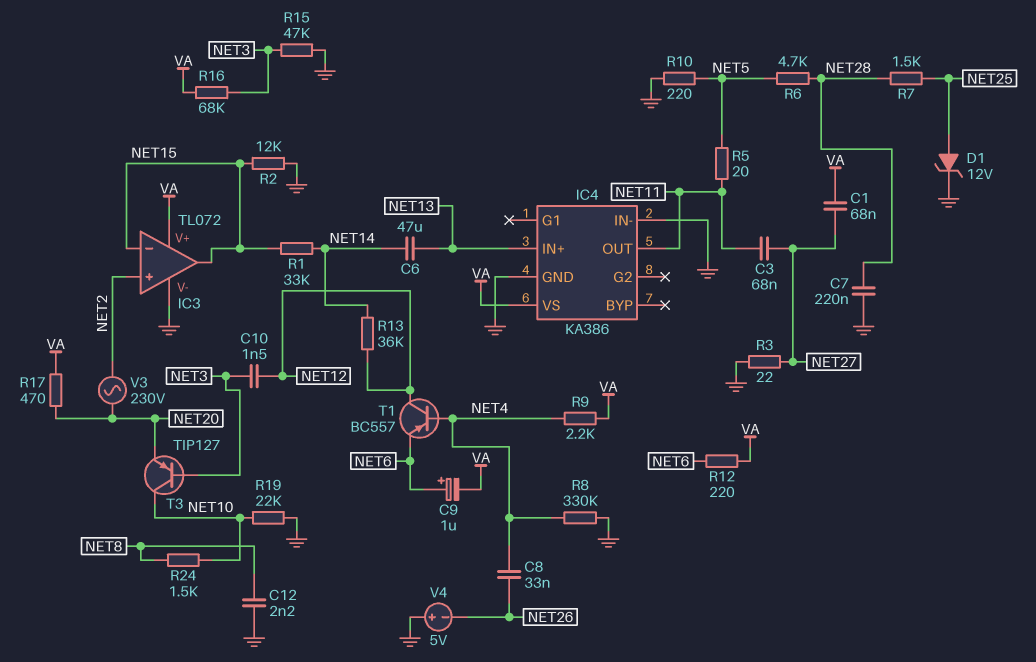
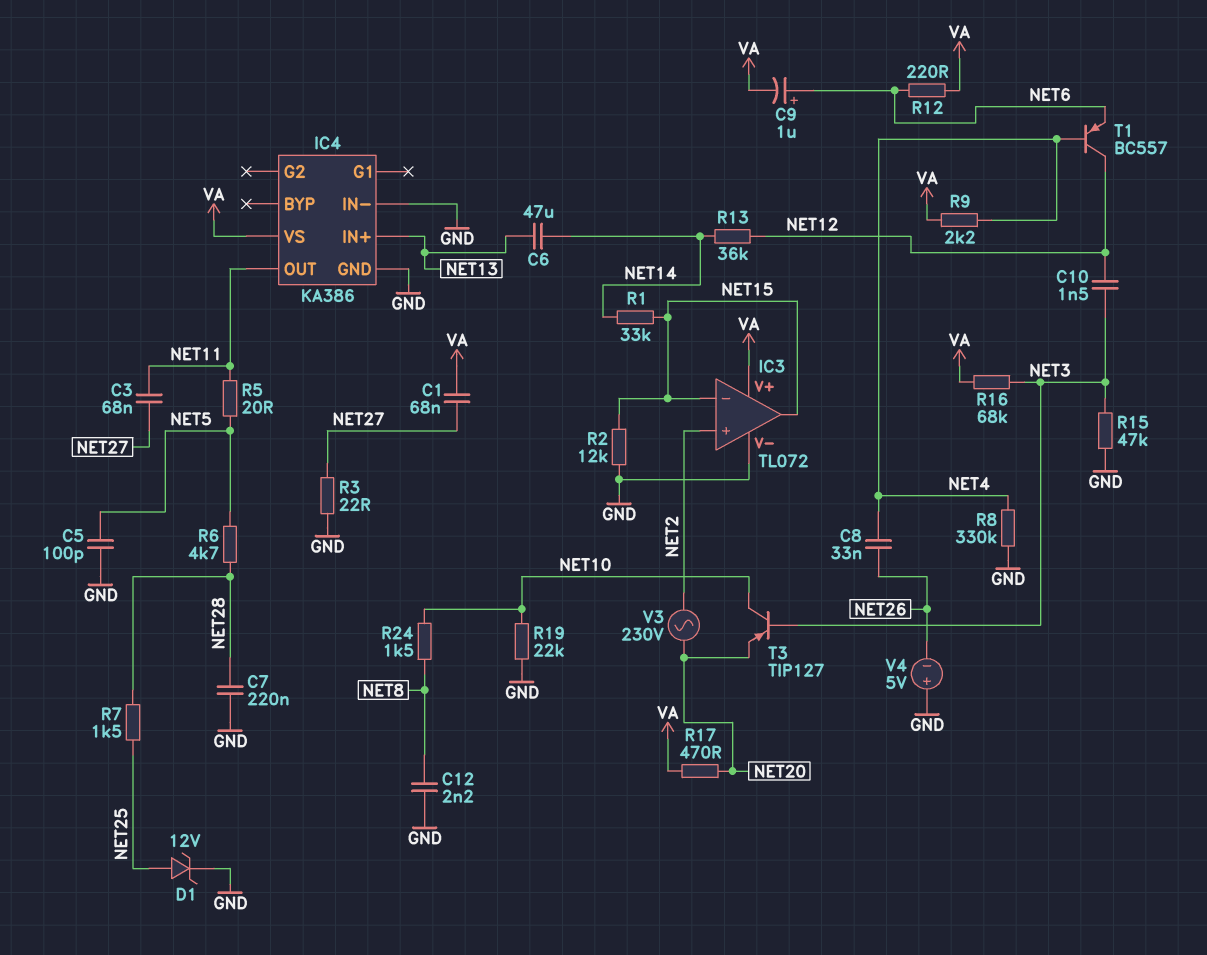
C5: none -> 100pF (GND, NET5)
R10: 220 (GND, NET5) -> none

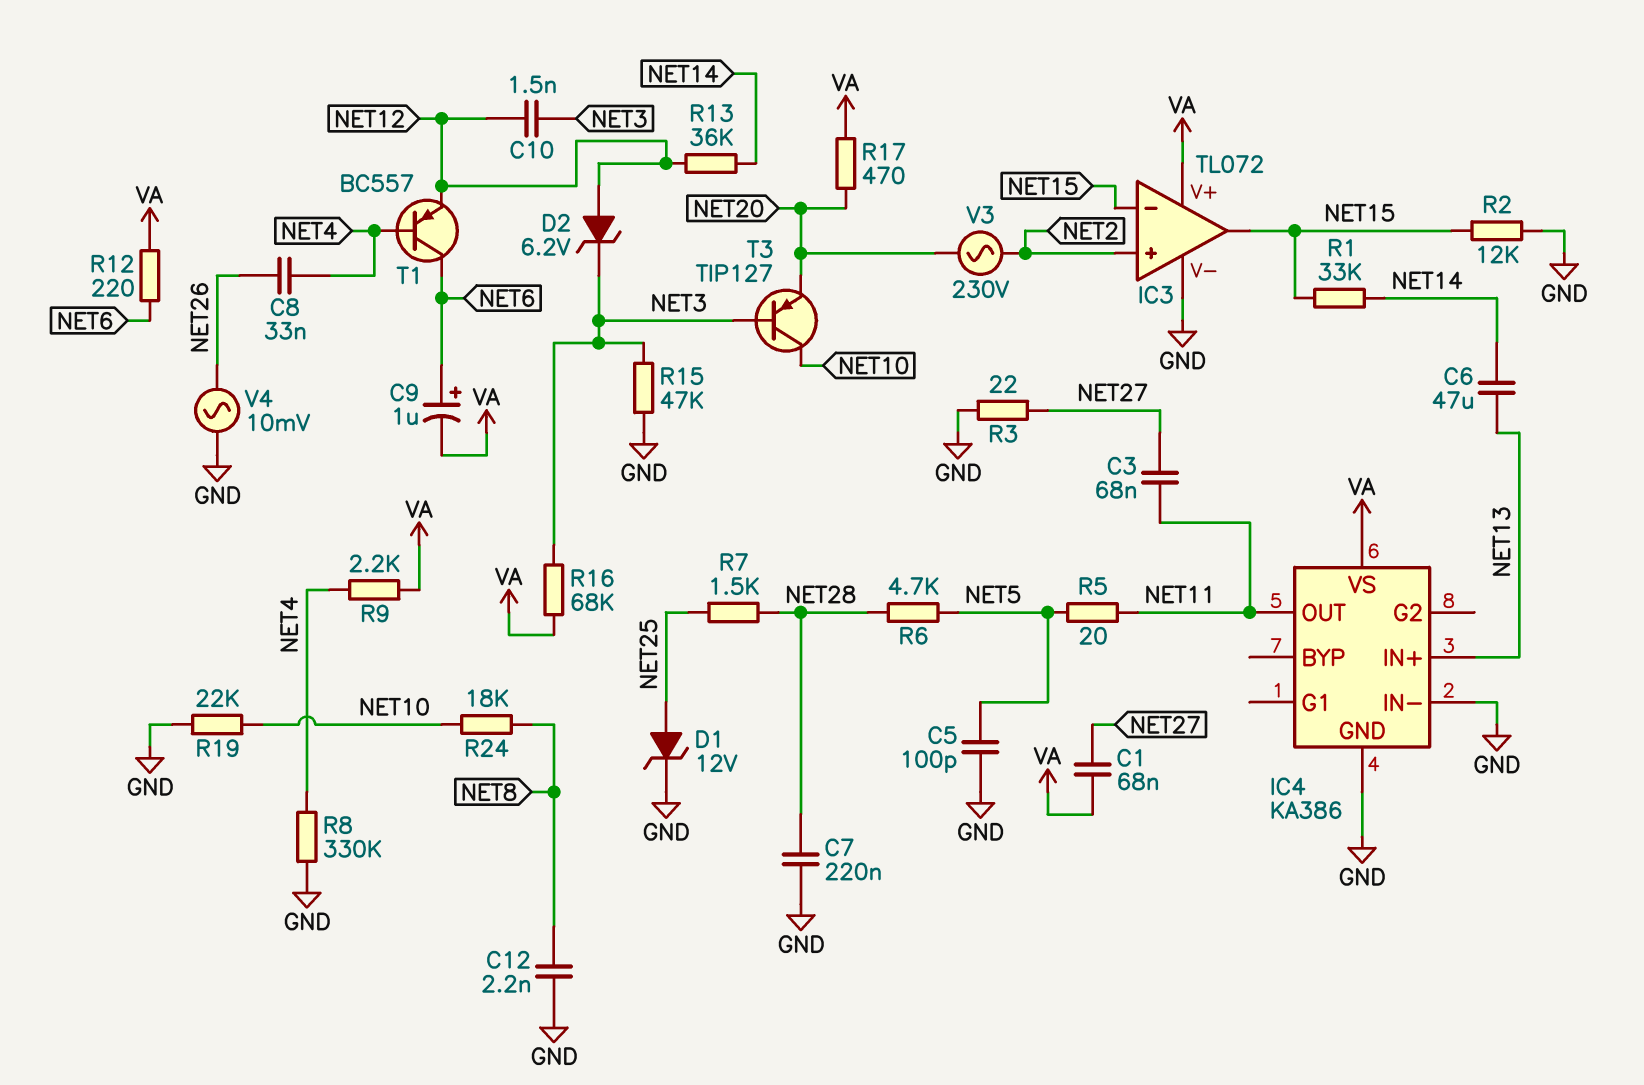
D2: none -> zener 6.2V (A NET12, K NET3)
R24: 1.5k (NET8, NET10) -> 18k (NET8, NET10)
T1: PNP BC557 (B NET4, C NET12, E NET6) -> PNP BC557 (B NET4, C NET6, E NET12)
V4: 5V (plus GND, minus NET26) -> AC 10mV (GND, NET26)

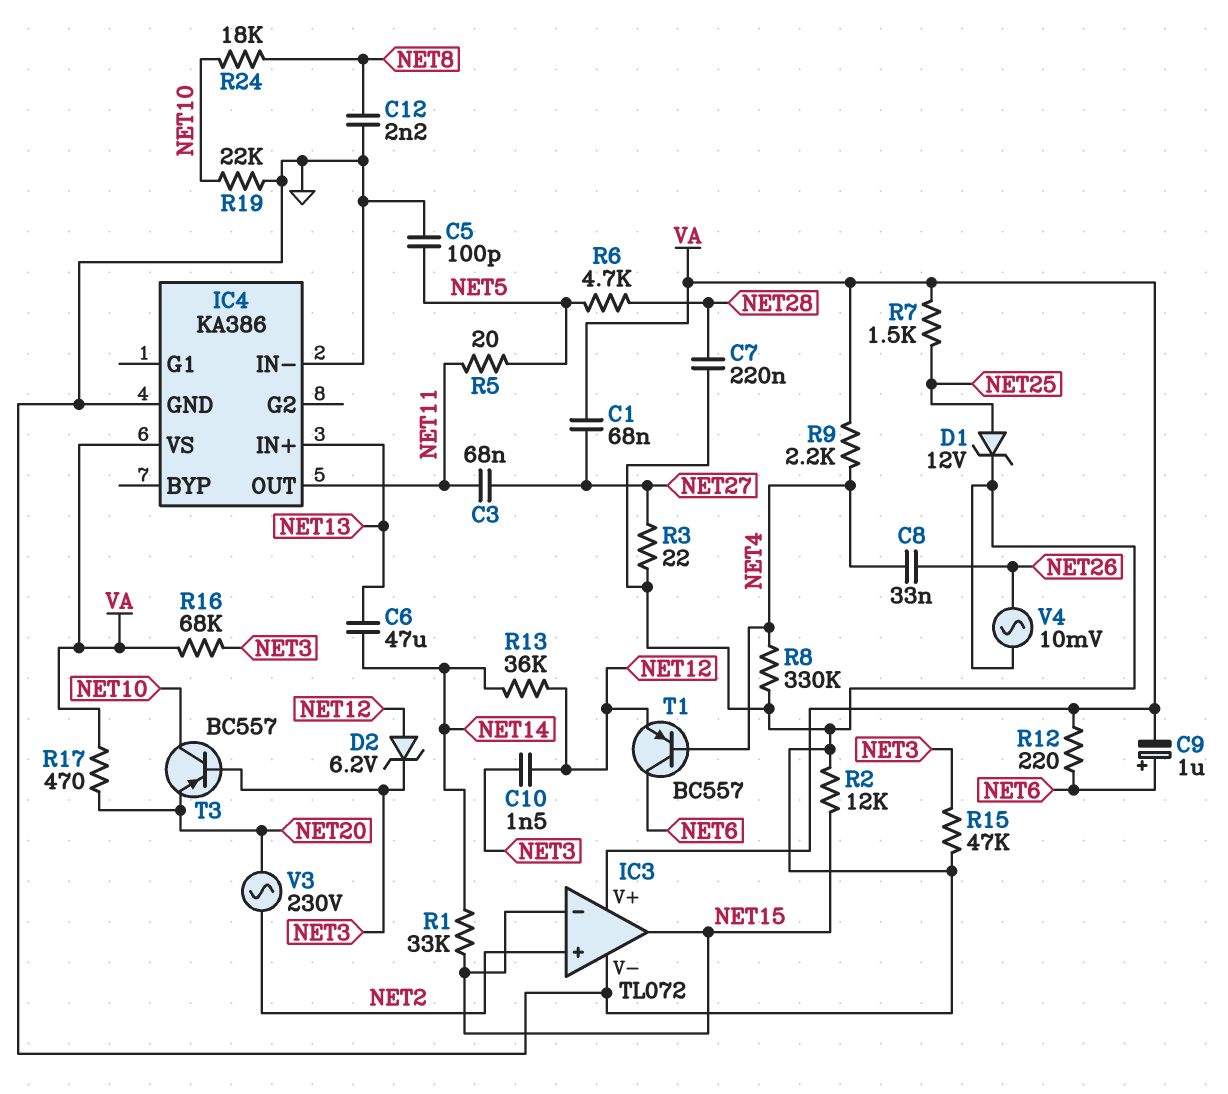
R7: 1.5k (NET25, NET28) -> 1.5k (NET25, VA)
T3: PNP TIP127 (B NET3, C NET10, E NET20) -> PNP BC557 (B NET3, C NET10, E NET20)

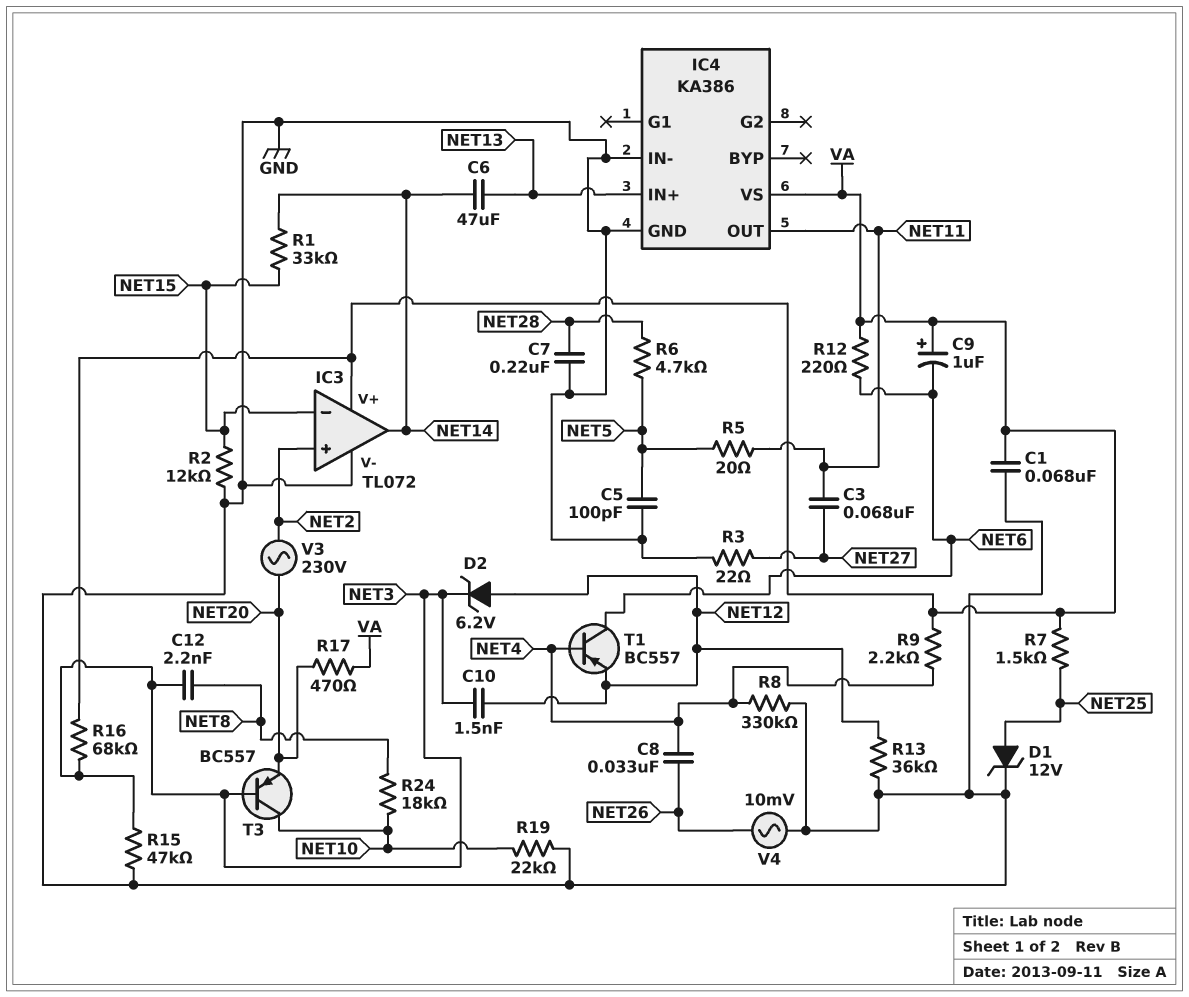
C1: 68nF (NET27, VA) -> 68nF (GND, VA)
C9: 1uF (plus NET6, minus VA) -> 1uF (plus VA, minus NET6)
C12: 2.2nF (GND, NET8) -> 2.2nF (NET3, NET8)
IC3 pin out: NET15 -> NET14
R13: 36k (NET12, NET14) -> 36k (GND, NET12)

